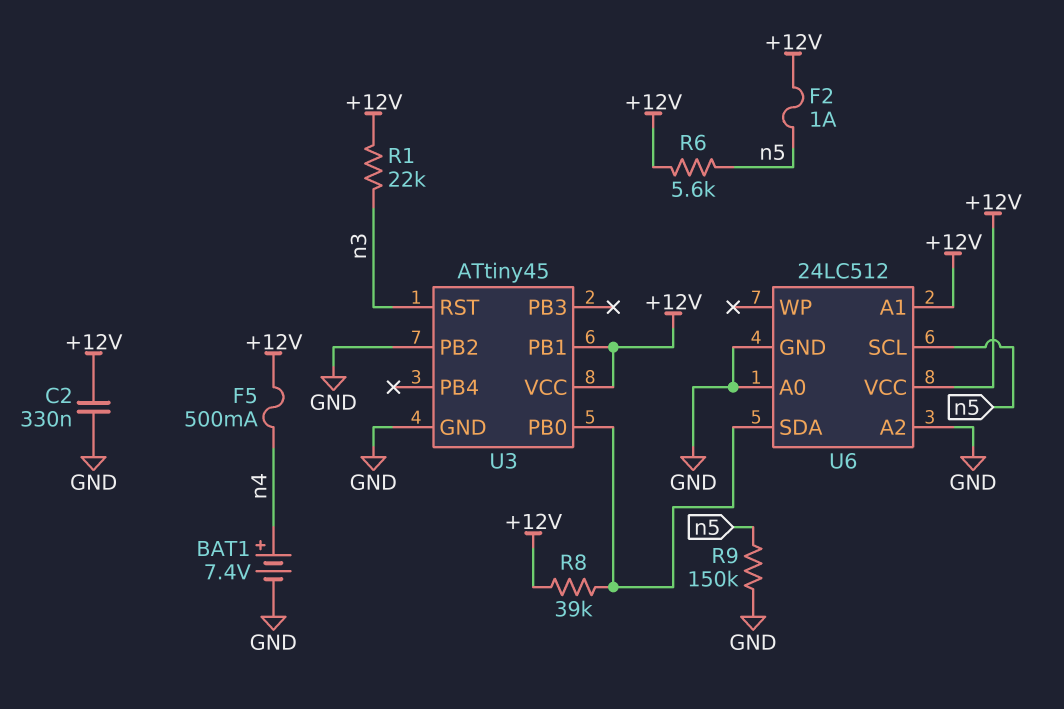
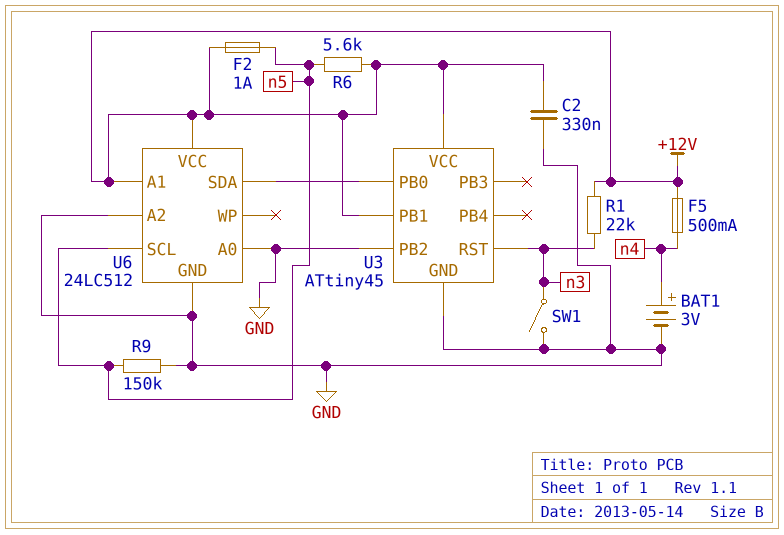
BAT1: 7.4V (plus n4, minus GND) -> 3V (plus n4, minus GND)
R8: 39k (+12V, U3/PB0) -> none
SW1: none -> switch (GND, n3)

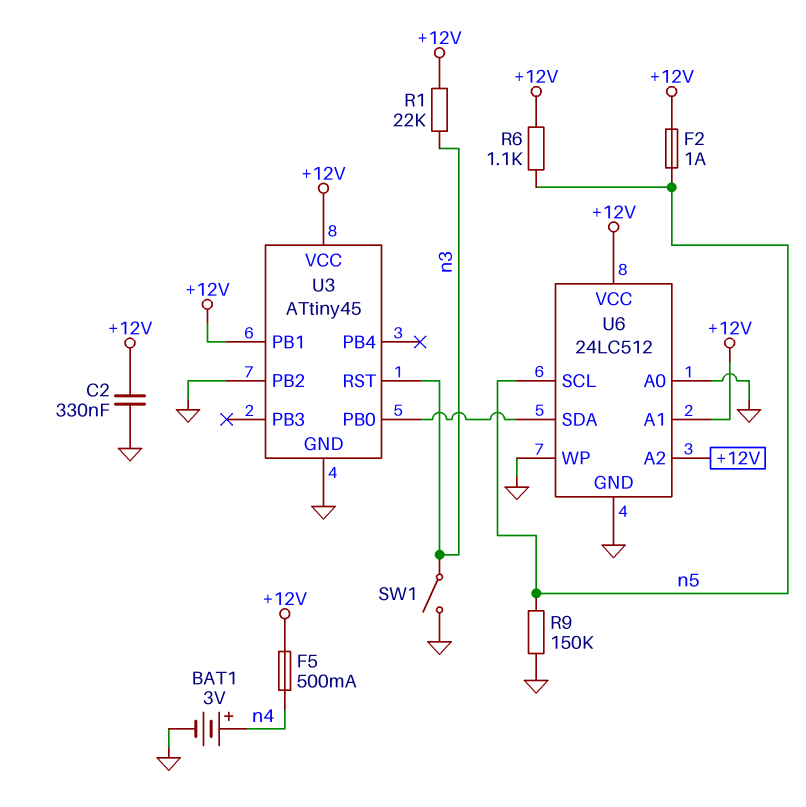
R6: 5.6k (+12V, n5) -> 1.1k (+12V, n5)
U6 pin A2: GND -> +12V
U6 pin WP: none -> GND

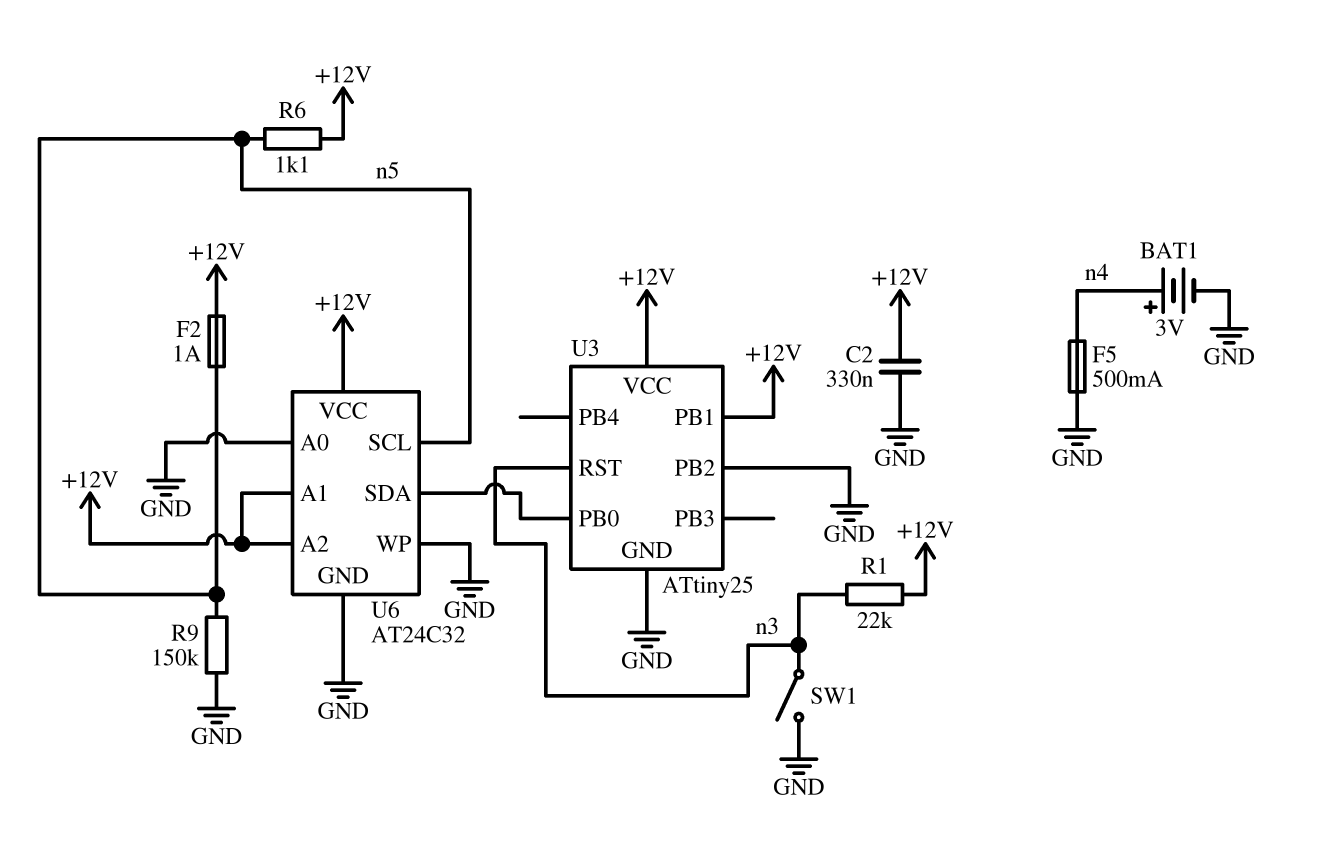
F5: 500mA (+12V, n4) -> 500mA (GND, n4)
U3: ATtiny45 -> ATtiny25
U6: 24LC512 -> AT24C32

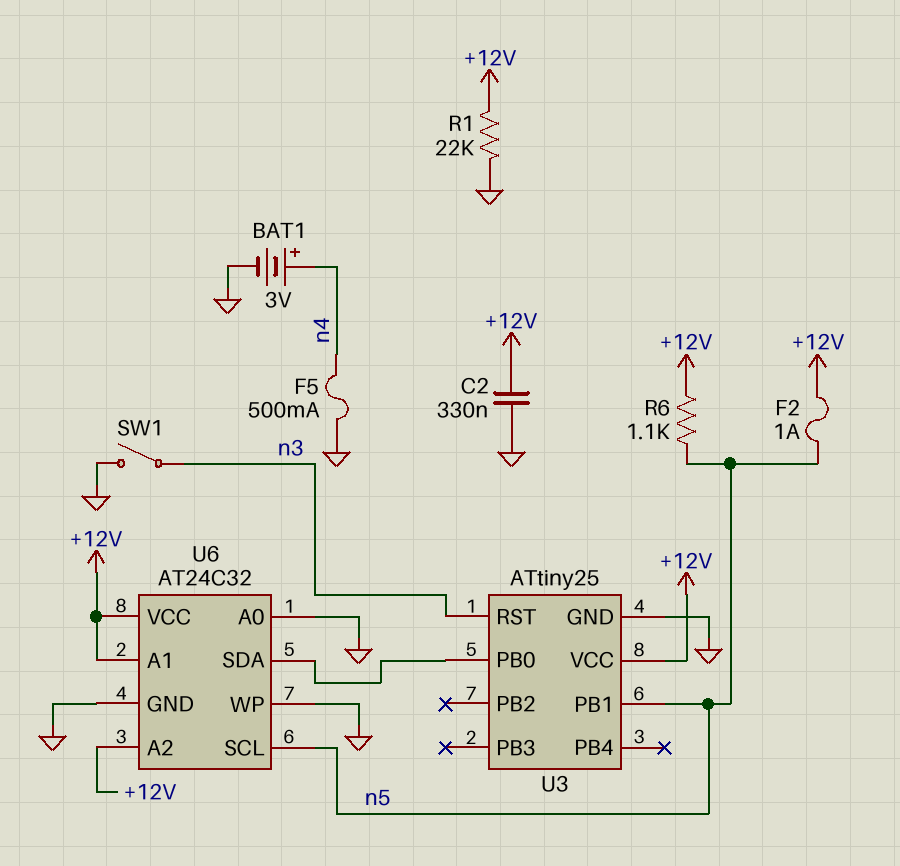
R1: 22k (+12V, n3) -> 22k (+12V, GND)
R9: 150k (GND, n5) -> none
U3 pin PB1: +12V -> n5
U3 pin PB2: GND -> none

